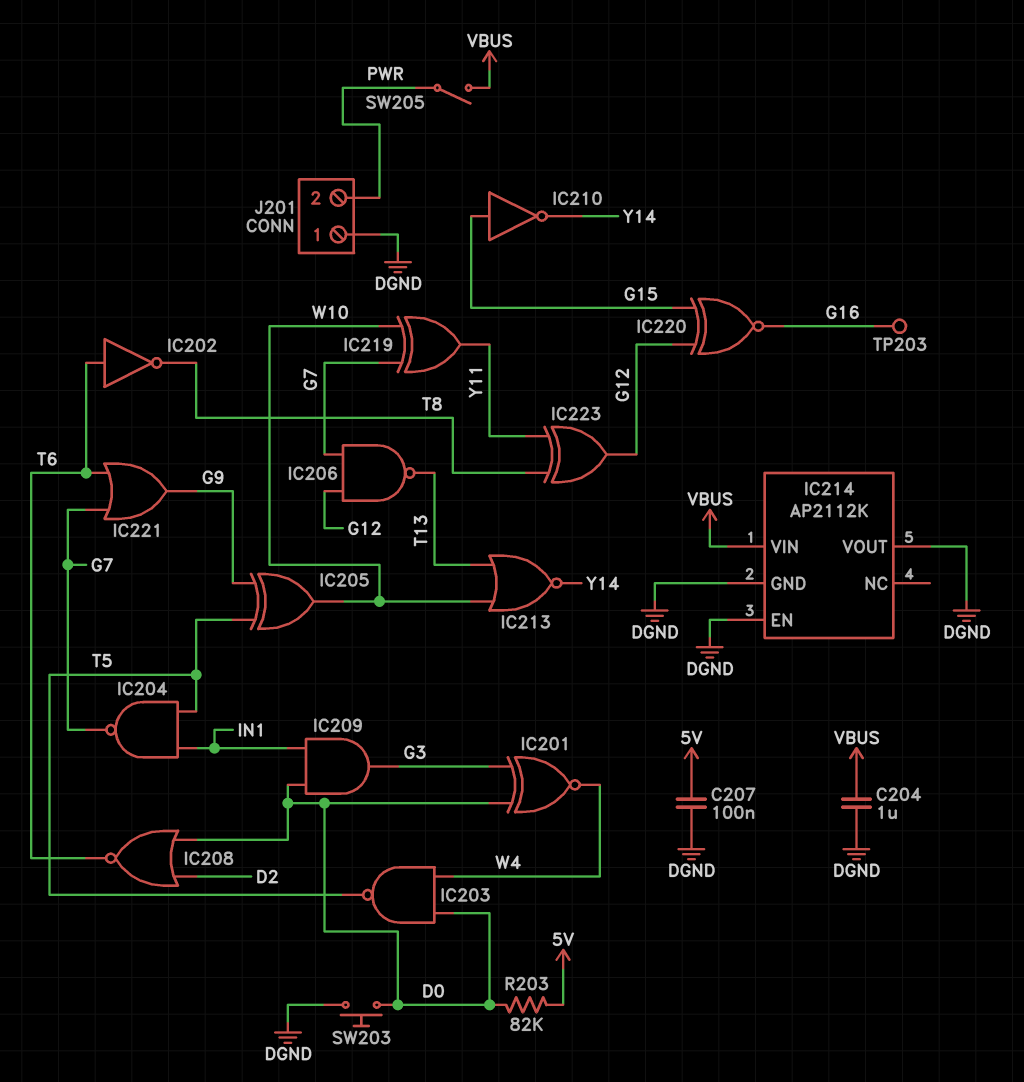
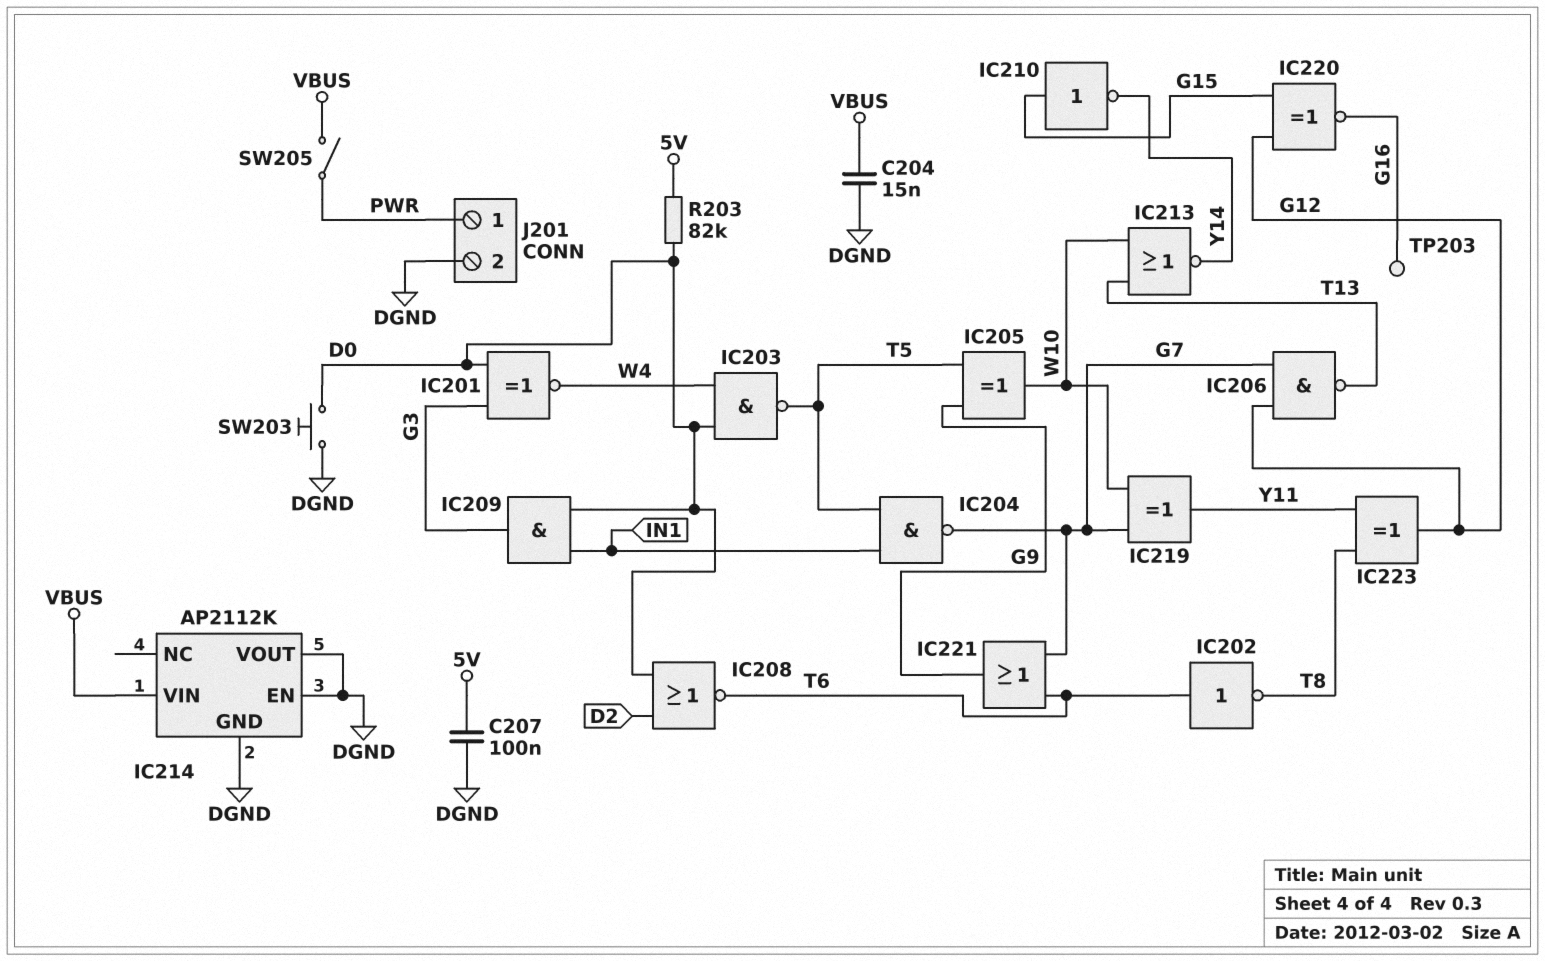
C204: 1uF (DGND, VBUS) -> 15nF (DGND, VBUS)
J201 pin 1: DGND -> PWR
J201 pin 2: PWR -> DGND

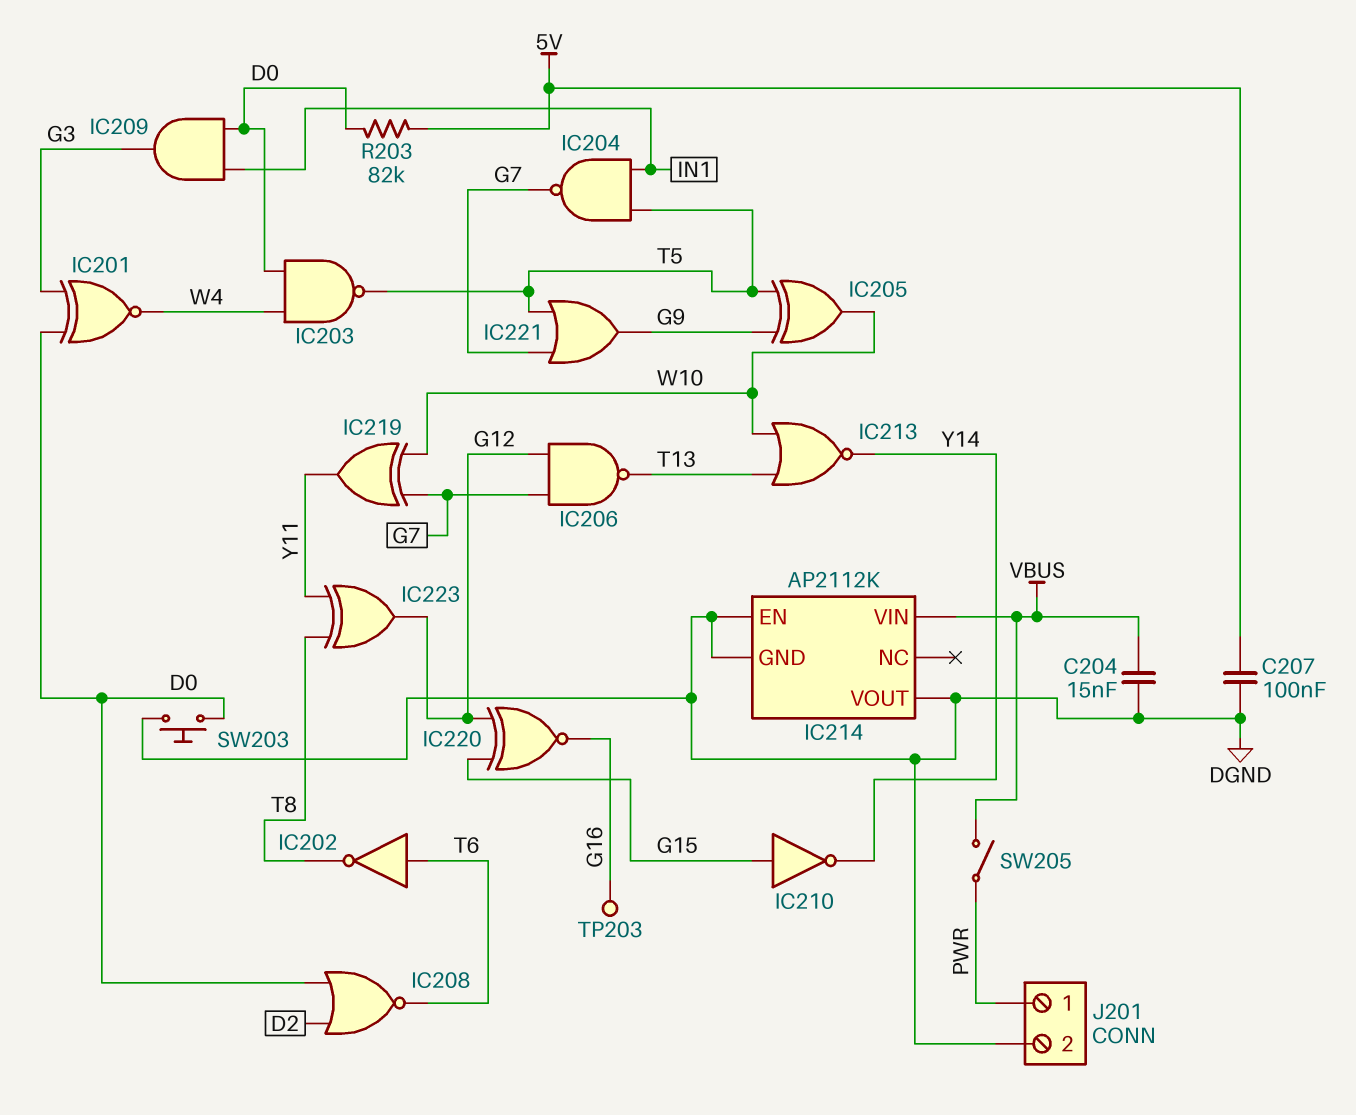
IC221: OR (in G7, in T6, out G9) -> OR (in G7, in T5, out G9)

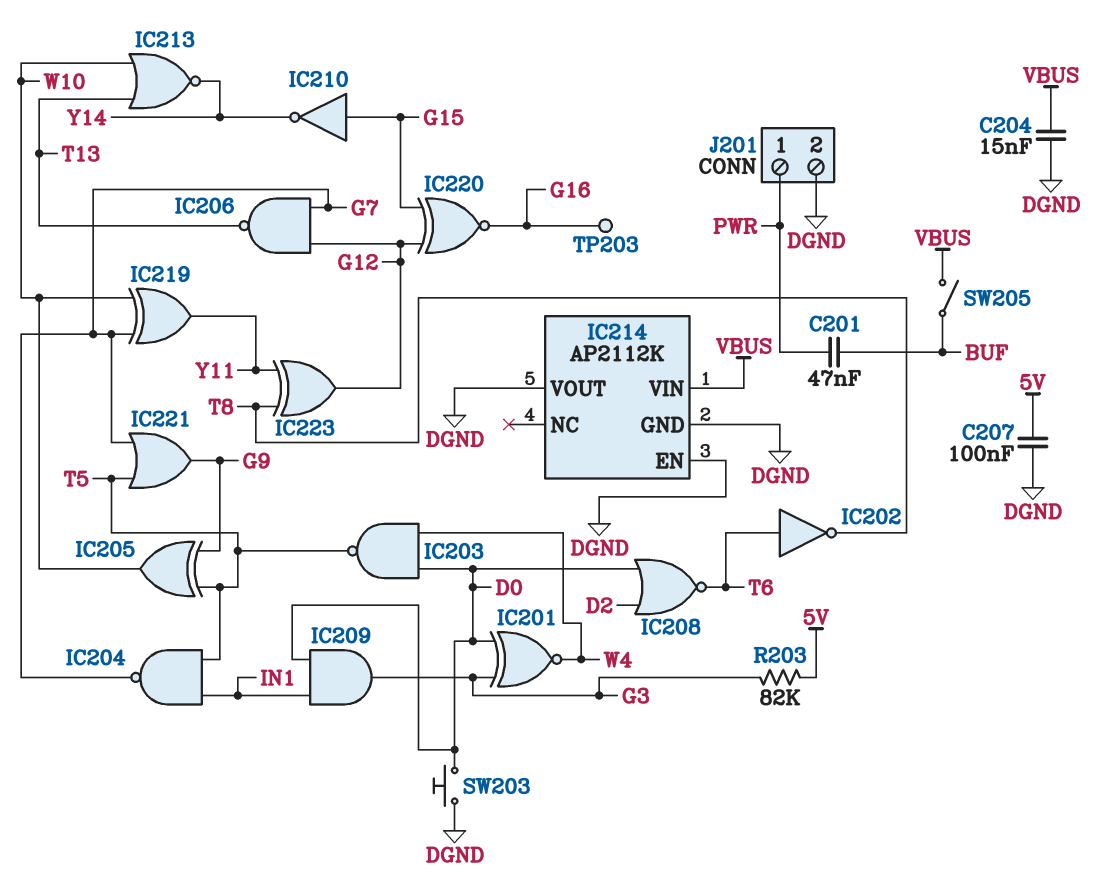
C201: none -> 47nF (BUF, PWR)
R203: 82k (5V, D0) -> 82k (5V, G3)
SW205: switch (PWR, VBUS) -> switch (BUF, VBUS)

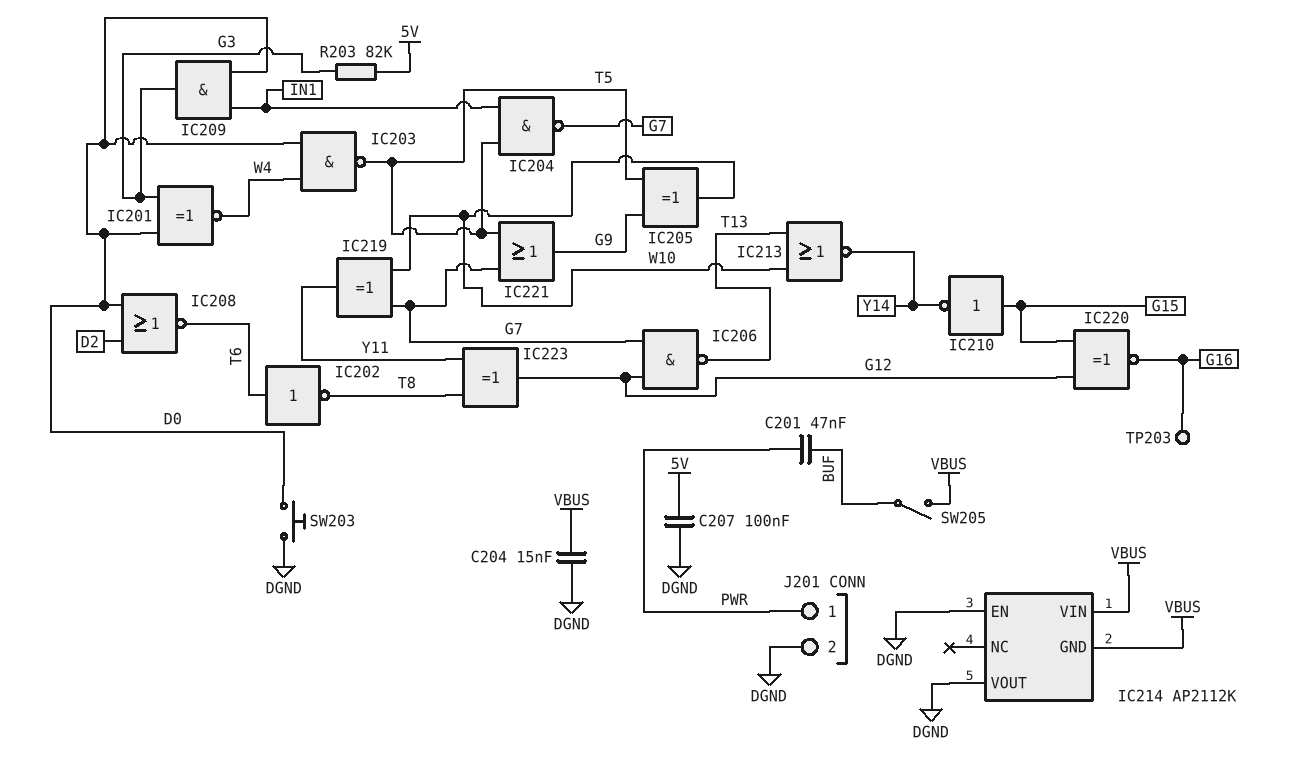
IC214 pin GND: DGND -> VBUS

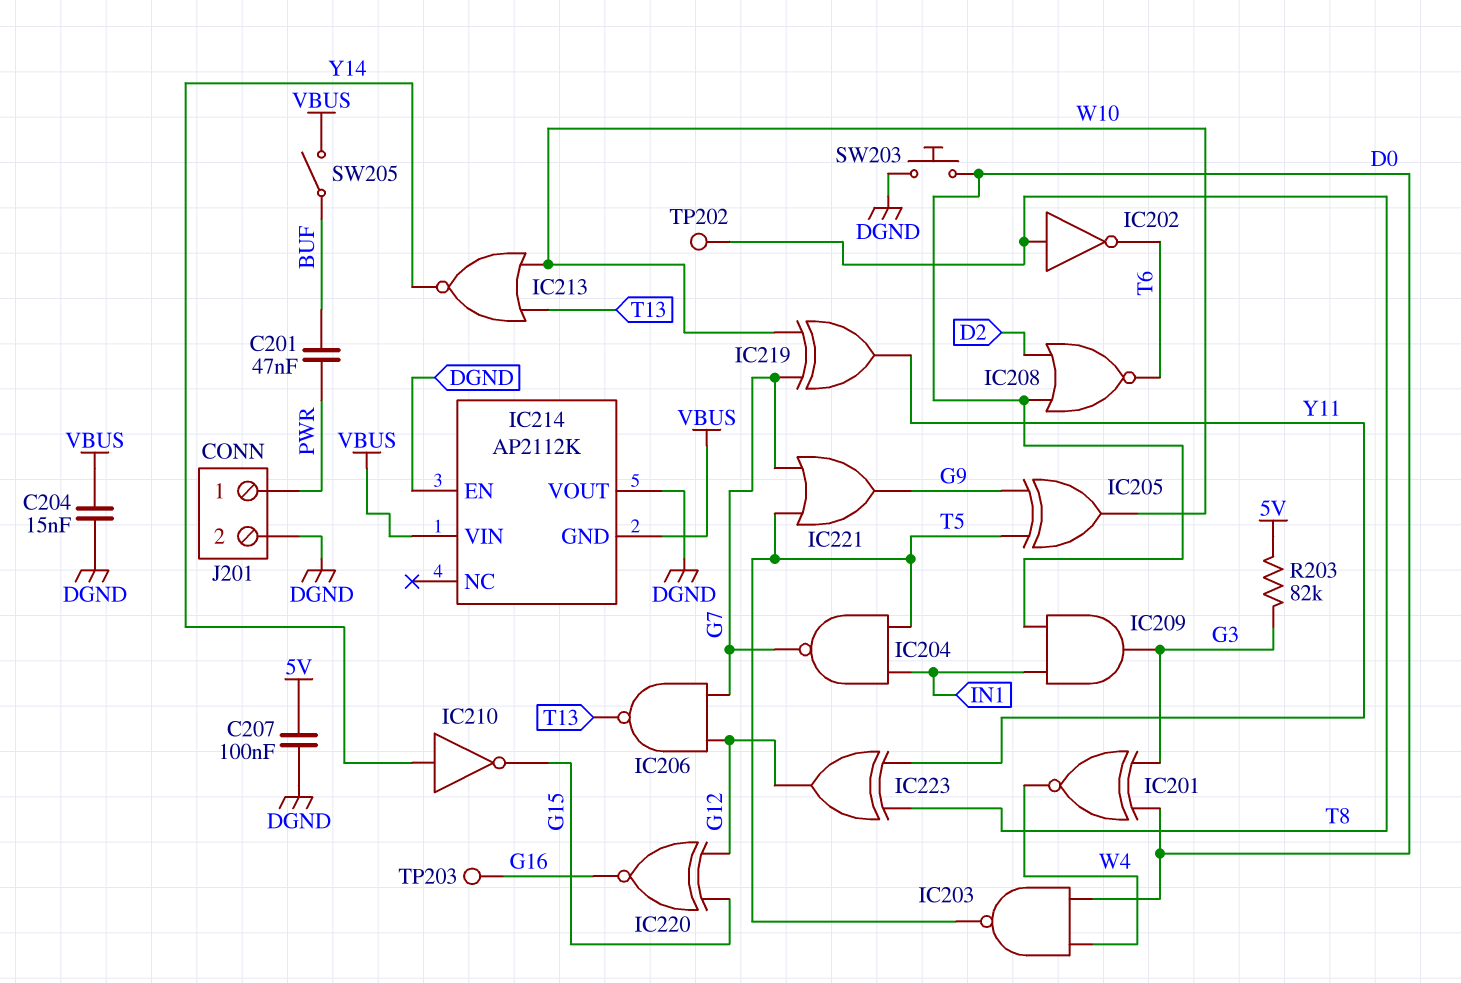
IC202: NOT (in T6, out T8) -> NOT (in T8, out T6)
IC210: NOT (in G15, out Y14) -> NOT (in Y14, out G15)
TP202: none -> test point (T8)

